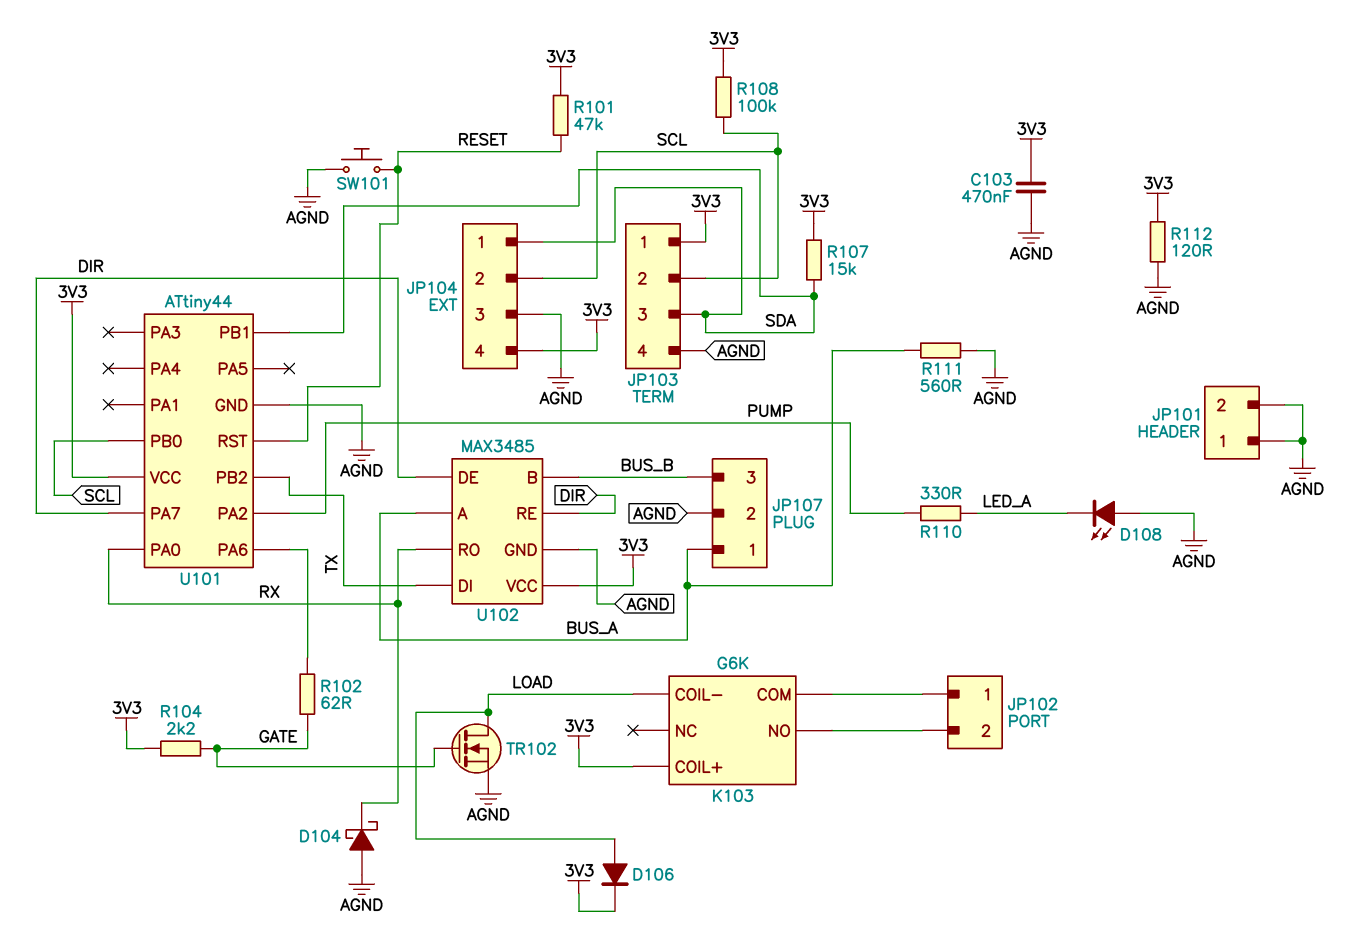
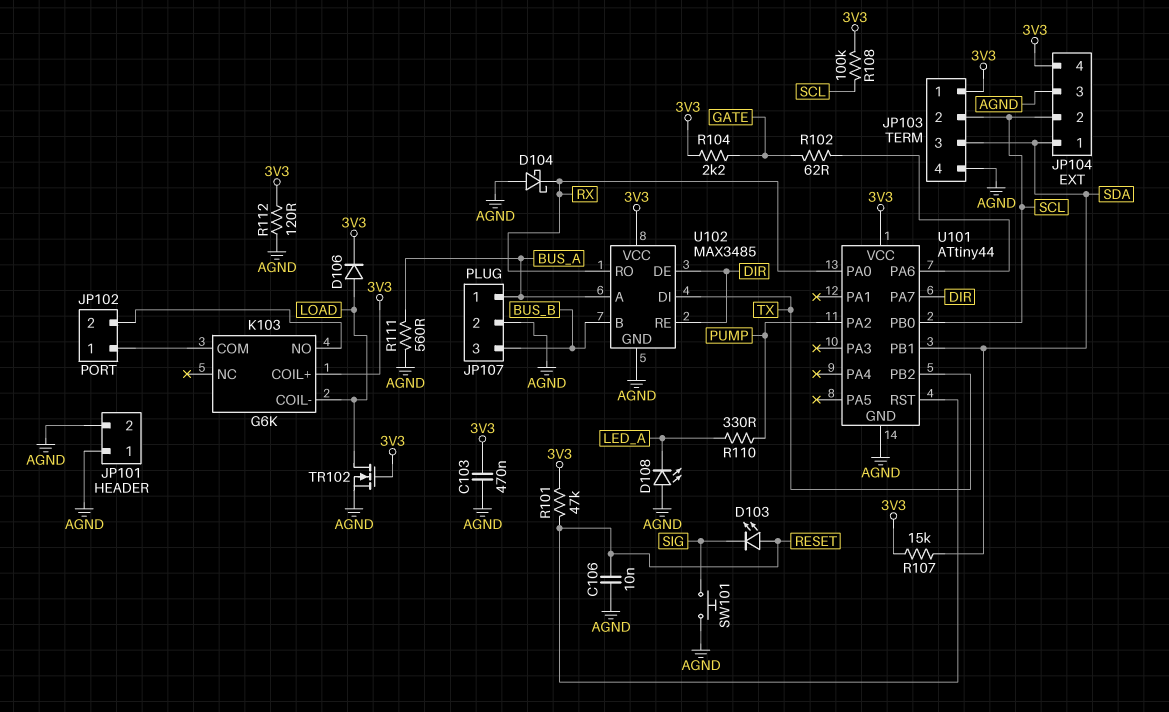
C106: none -> 10nF (AGND, RESET)
D103: none -> LED (A RESET, K SIG)
SW101: button (AGND, RESET) -> button (AGND, SIG)
TR102: NMOS (G GATE, D LOAD, S AGND) -> NMOS (G 3V3, D LOAD, S AGND)

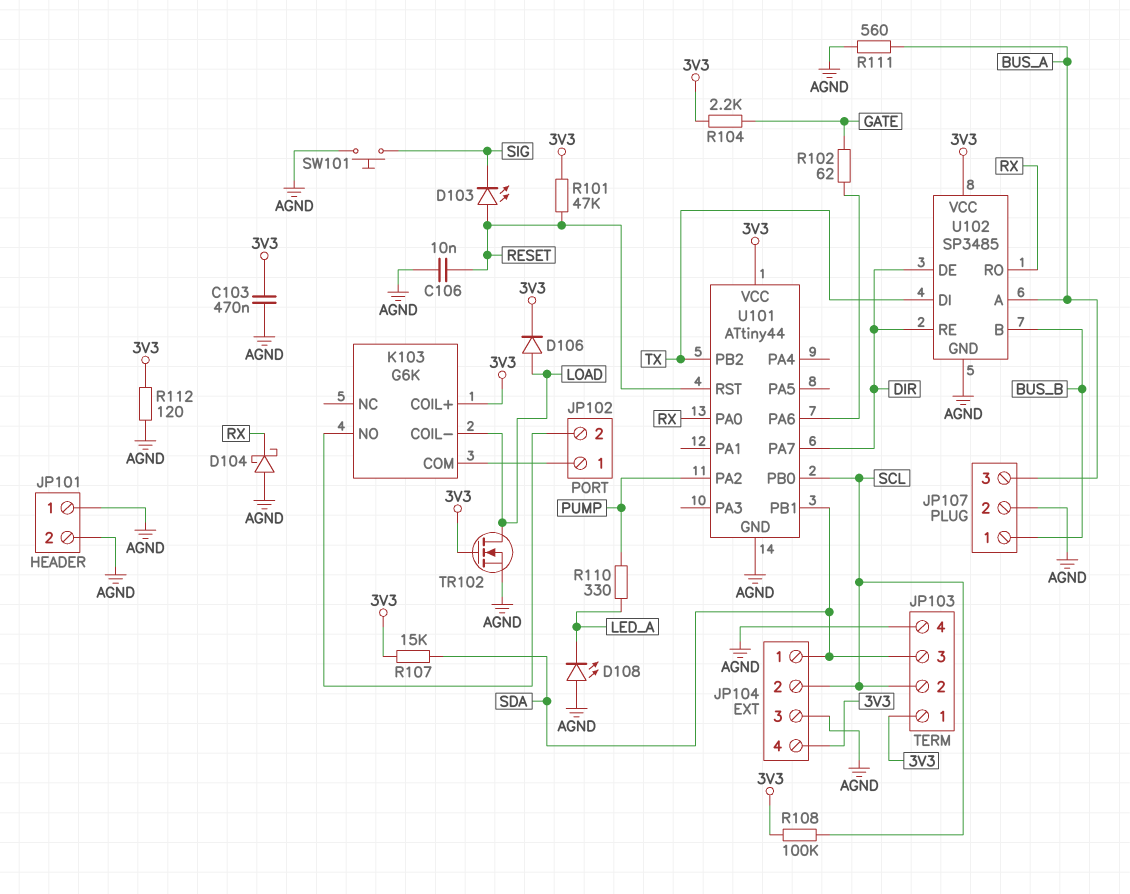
JP107 pin 1: BUS_A -> BUS_B
JP107 pin 3: BUS_B -> BUS_A
U102: MAX3485 -> SP3485

